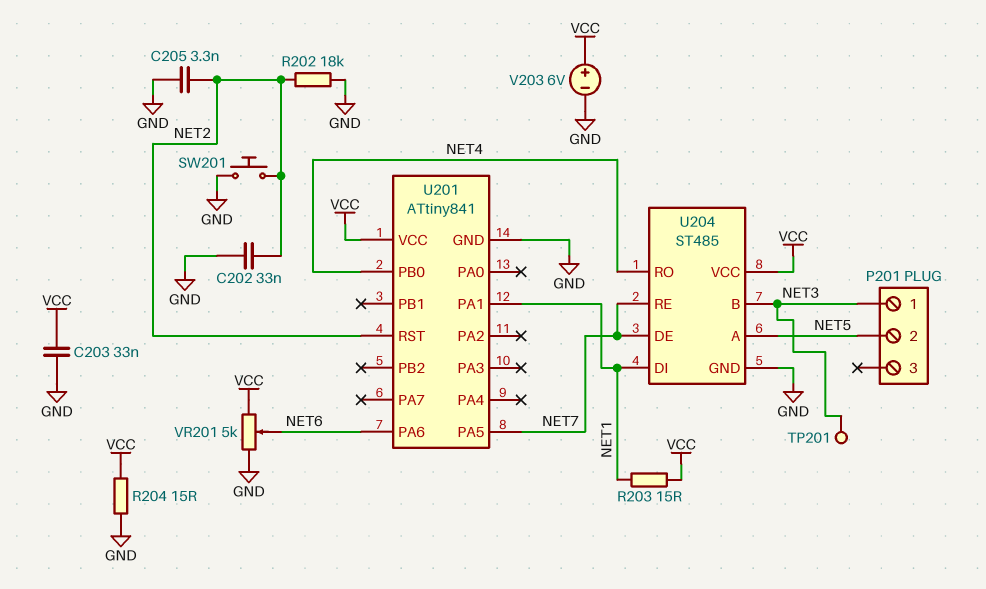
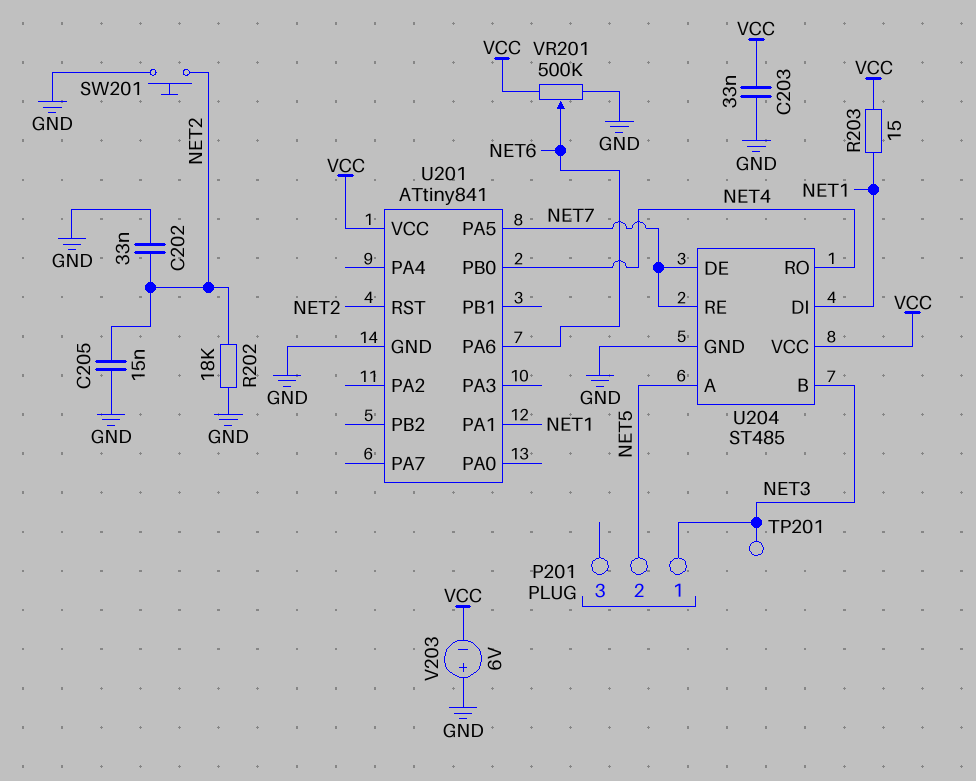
C205: 3.3nF (GND, NET2) -> 15nF (GND, NET2)
R204: 15 (GND, VCC) -> none
V203: 6V (plus VCC, minus GND) -> 6V (plus GND, minus VCC)
VR201: 5k (GND, VCC, wiper NET6) -> 500k (GND, VCC, wiper NET6)

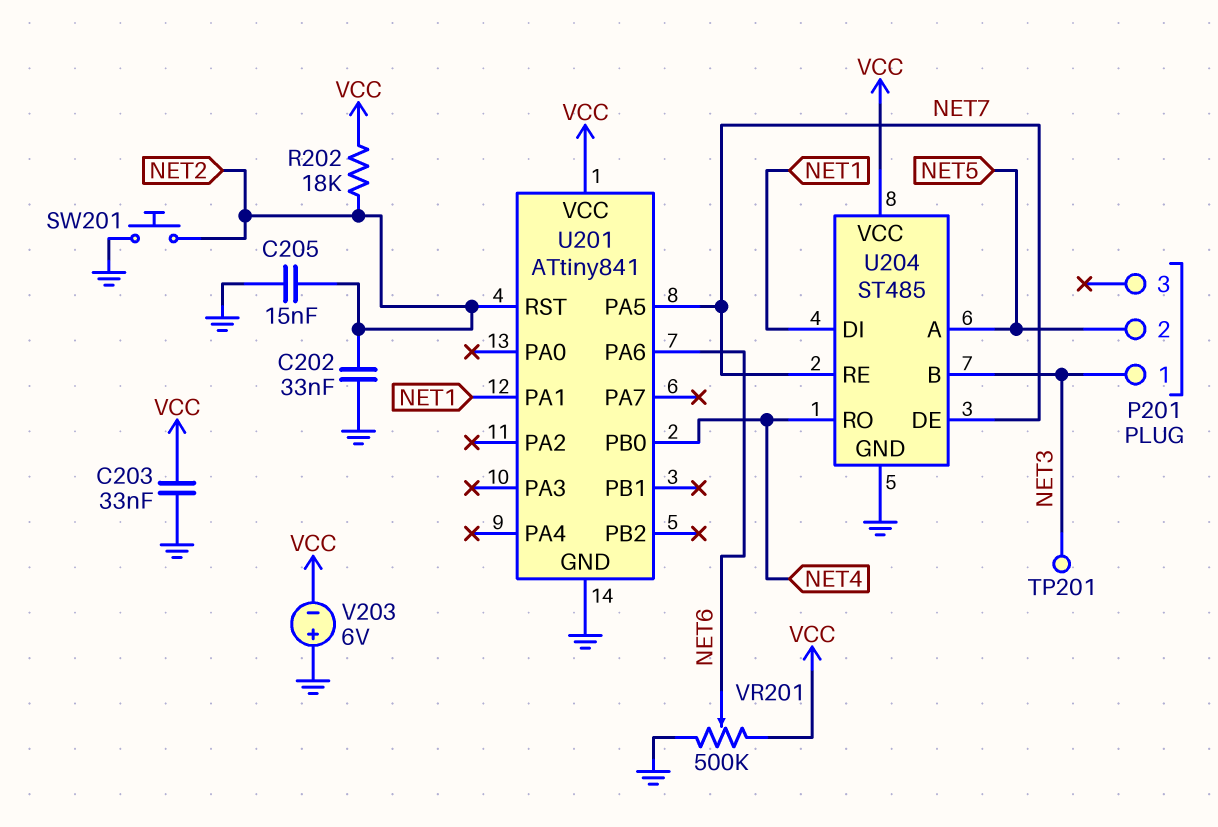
R202: 18k (GND, NET2) -> 18k (NET2, VCC)
R203: 15 (NET1, VCC) -> none

